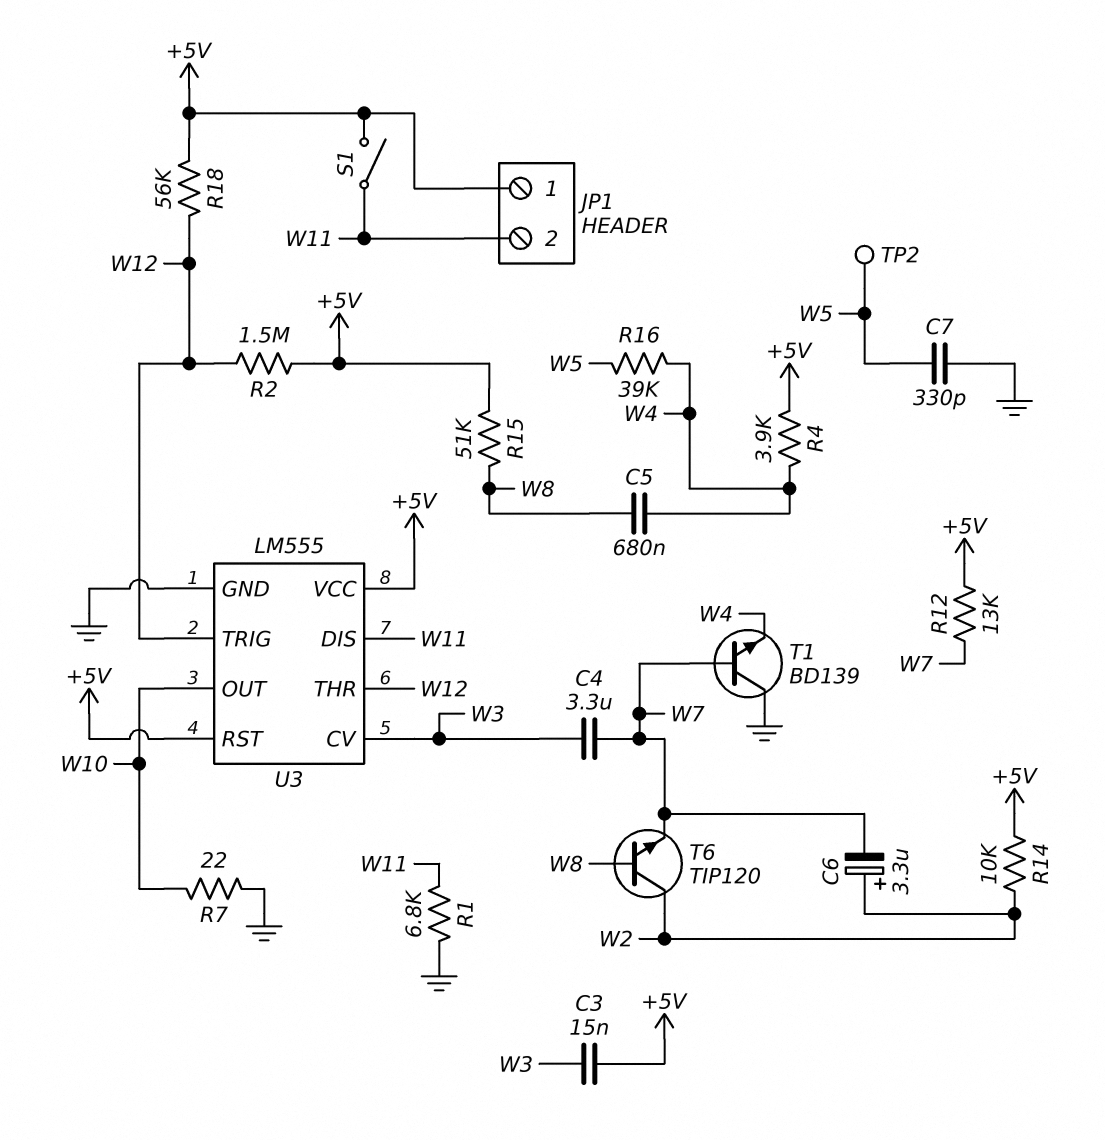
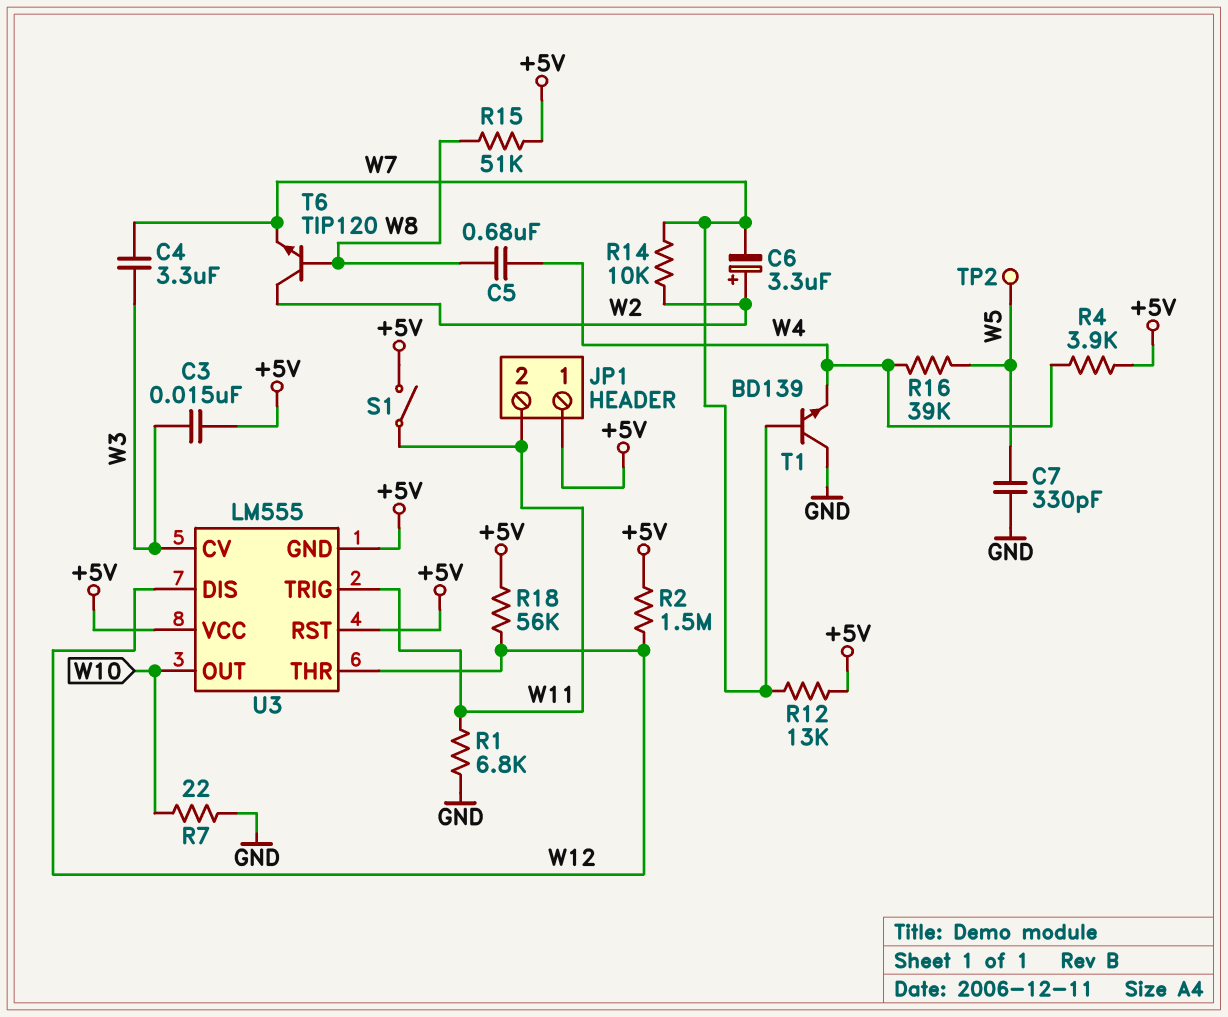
R14: 10k (+5V, W2) -> 10k (W2, W7)
U3 pin DIS: W11 -> W12
U3 pin GND: GND -> +5V
U3 pin TRIG: W12 -> W11

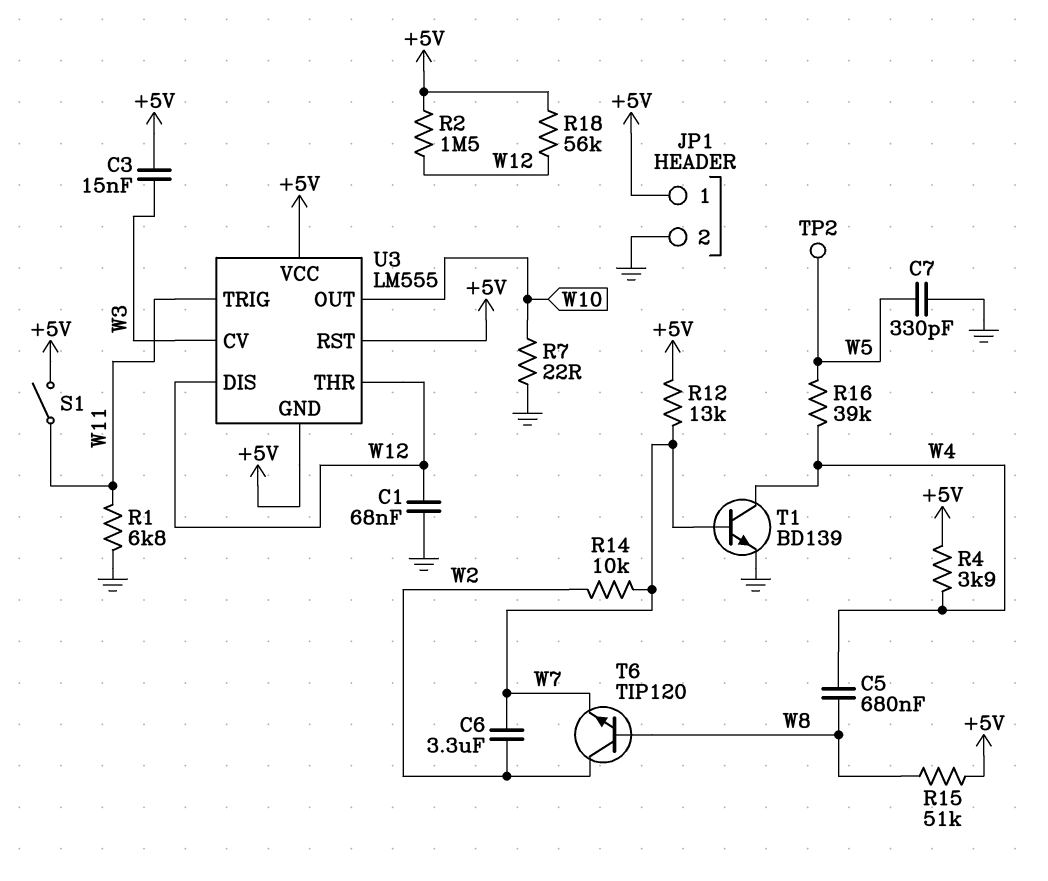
C1: none -> 68nF (GND, W12)
C4: 3.3uF (W3, W7) -> none
C6: 3.3uF (plus W2, minus W7) -> 3.3uF (W2, W7)
JP1 pin 2: W11 -> GND
T1: NPN BD139 (B W7, C GND, E W4) -> NPN BD139 (B W7, C W4, E GND)

